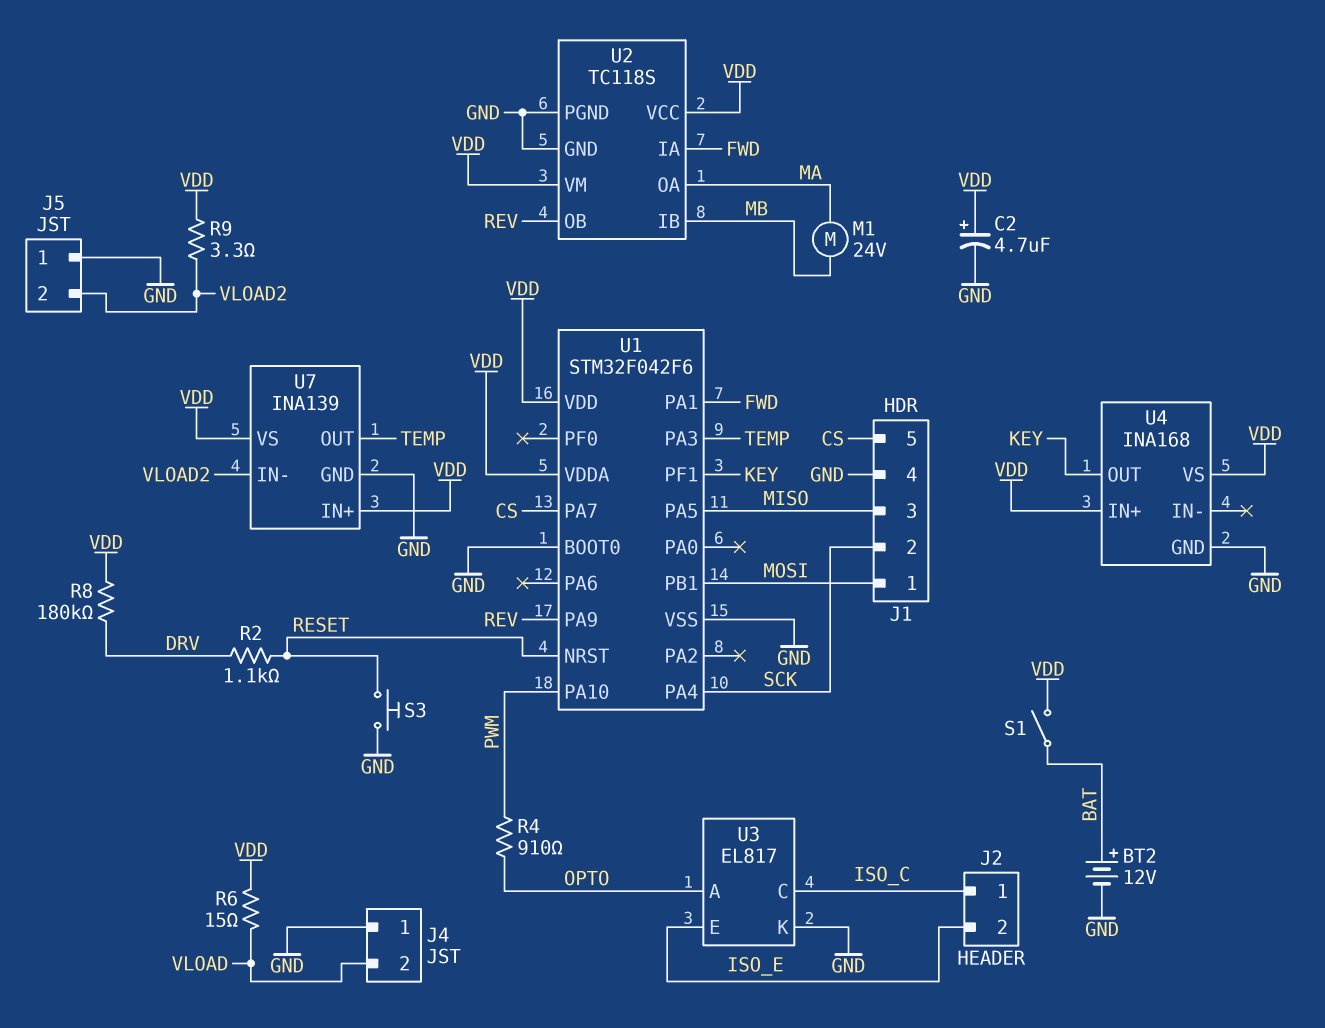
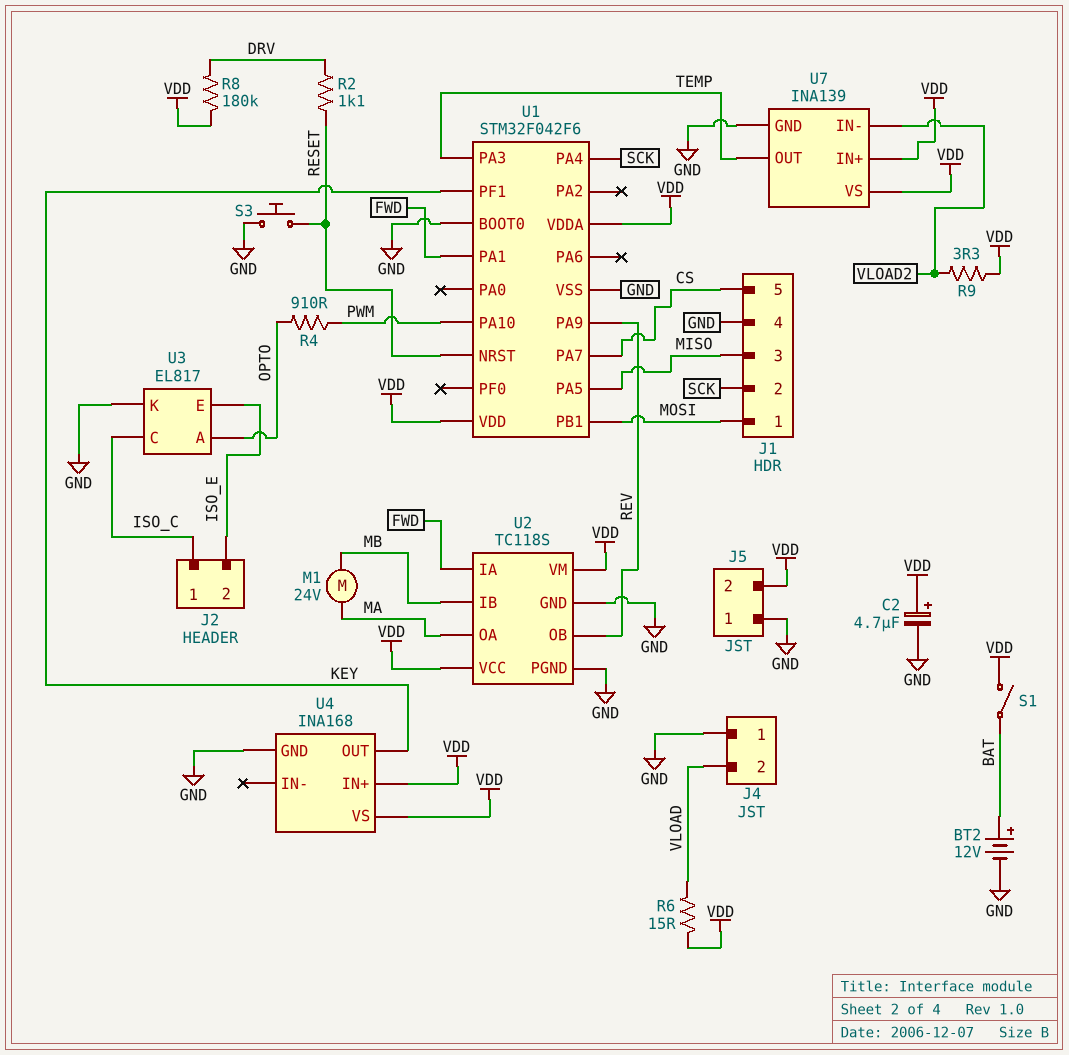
J5 pin 2: VLOAD2 -> VDD

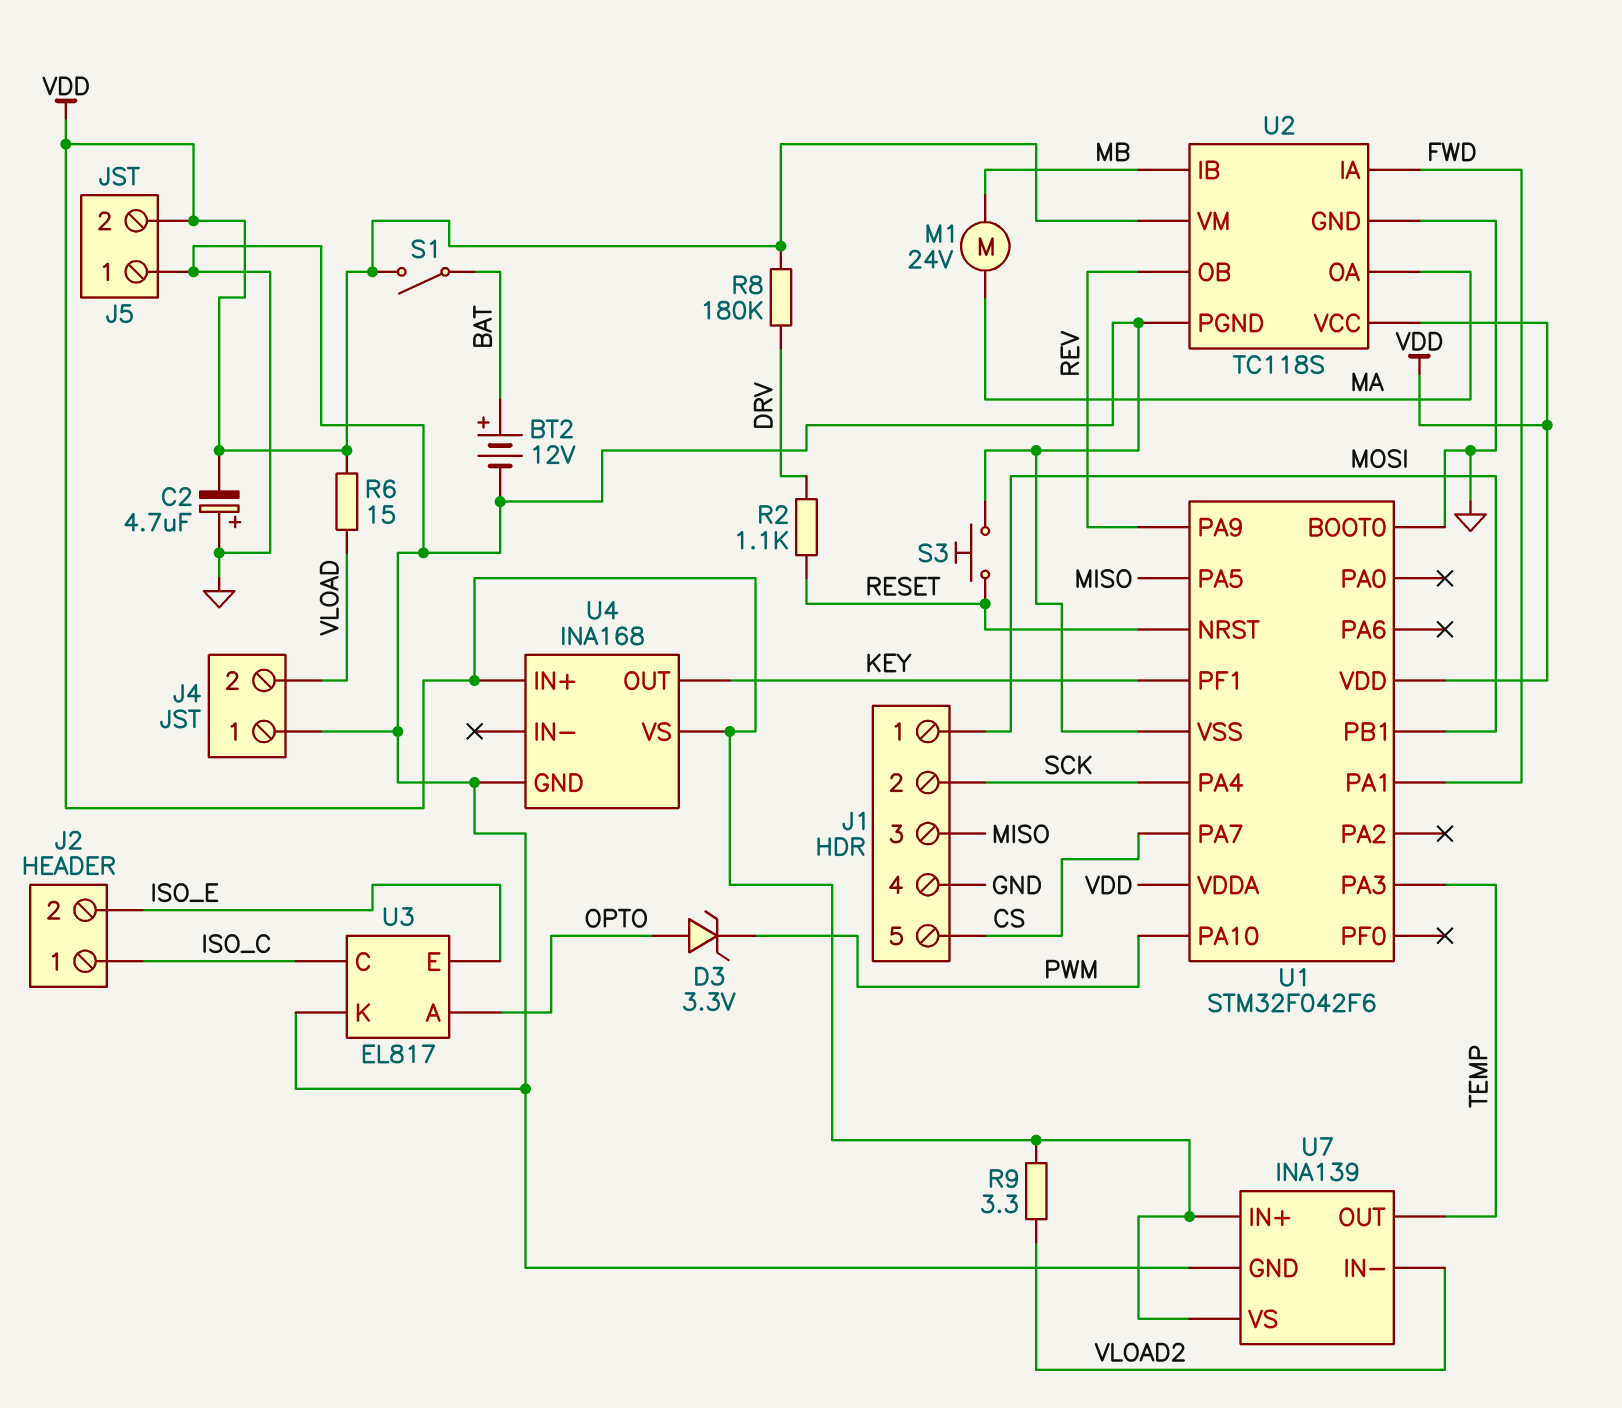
C2: 4.7uF (plus VDD, minus GND) -> 4.7uF (plus GND, minus VDD)
D3: none -> zener 3.3V (A OPTO, K PWM)
R4: 910 (OPTO, PWM) -> none

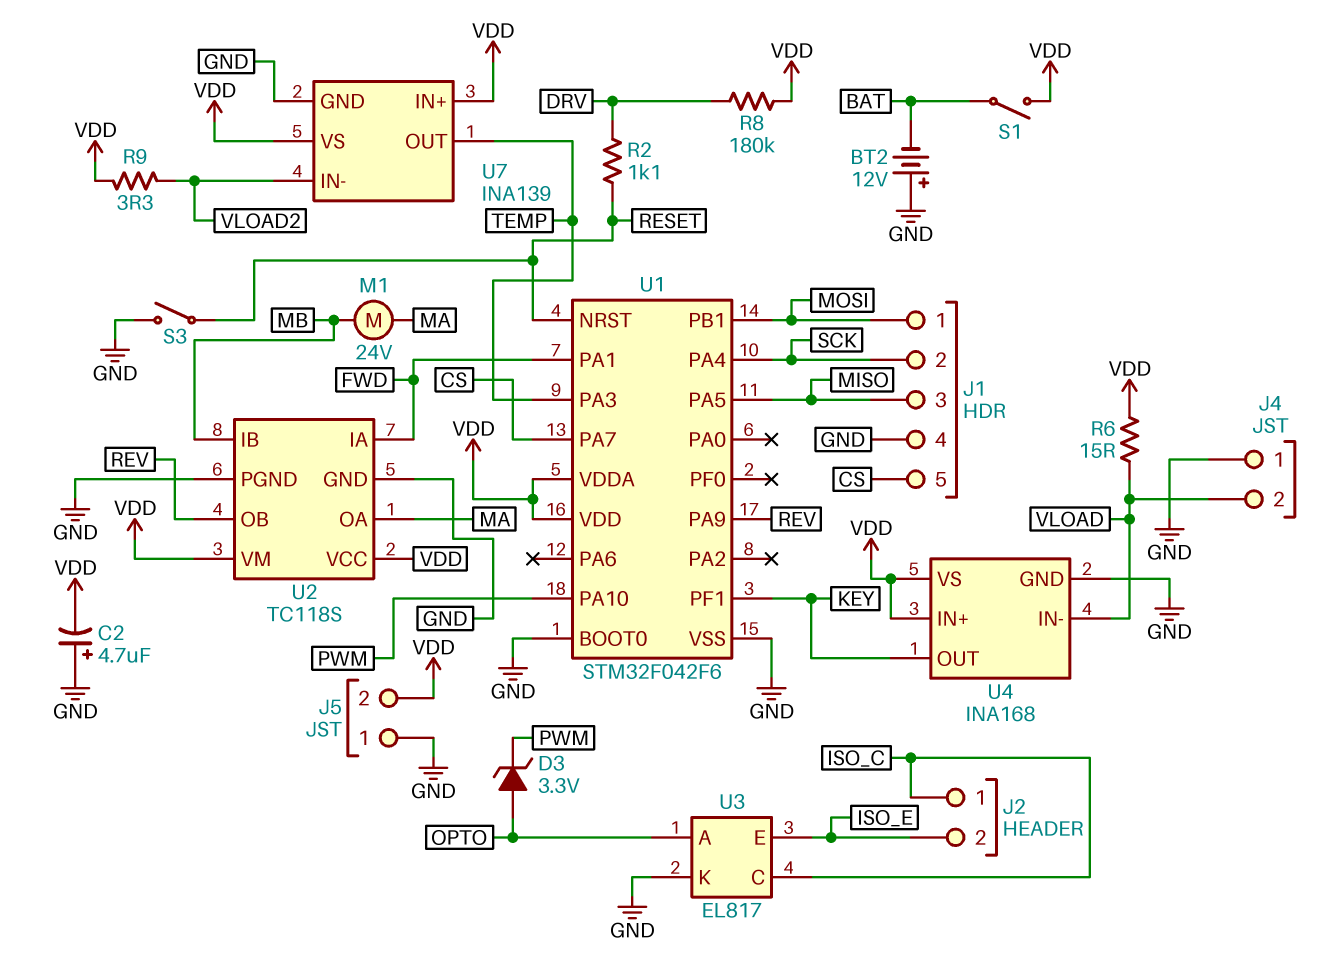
BT2: 12V (plus BAT, minus GND) -> 12V (plus GND, minus BAT)
S3: button (GND, RESET) -> switch (GND, RESET)
U4 pin IN-: none -> VLOAD

